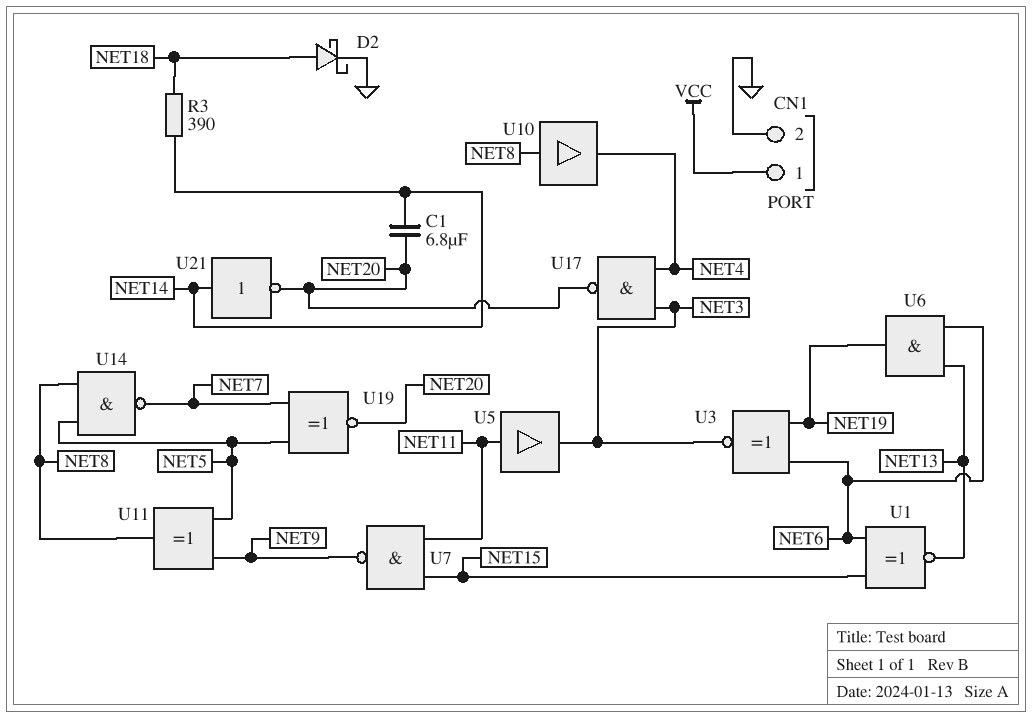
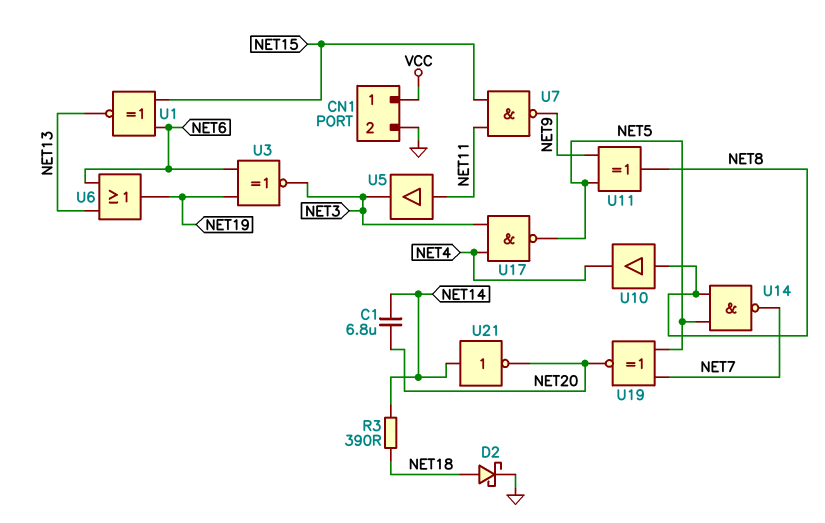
U6: AND (in NET6, in NET13, out NET19) -> OR (in NET6, in NET13, out NET19)
U17: NAND (in NET3, in NET4, out NET20) -> NAND (in NET3, in NET4, out NET5)

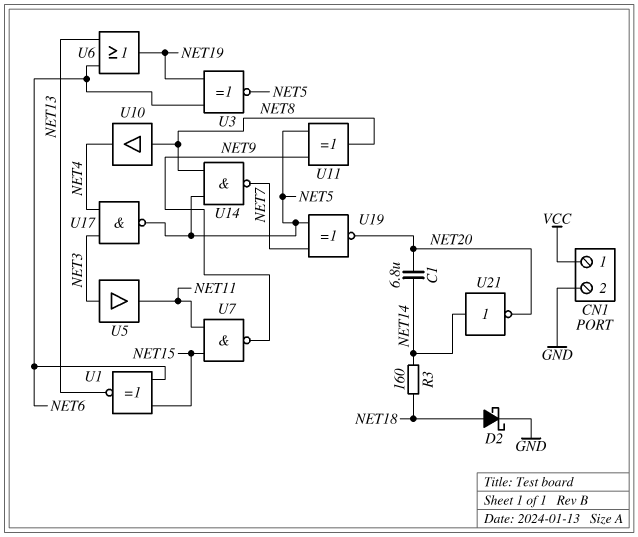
R3: 390 (NET14, NET18) -> 160 (NET14, NET18)
U3: XNOR (in NET6, in NET19, out NET3) -> XNOR (in NET6, in NET19, out NET5)
U5: buffer (in NET11, out NET3) -> buffer (in NET3, out NET11)

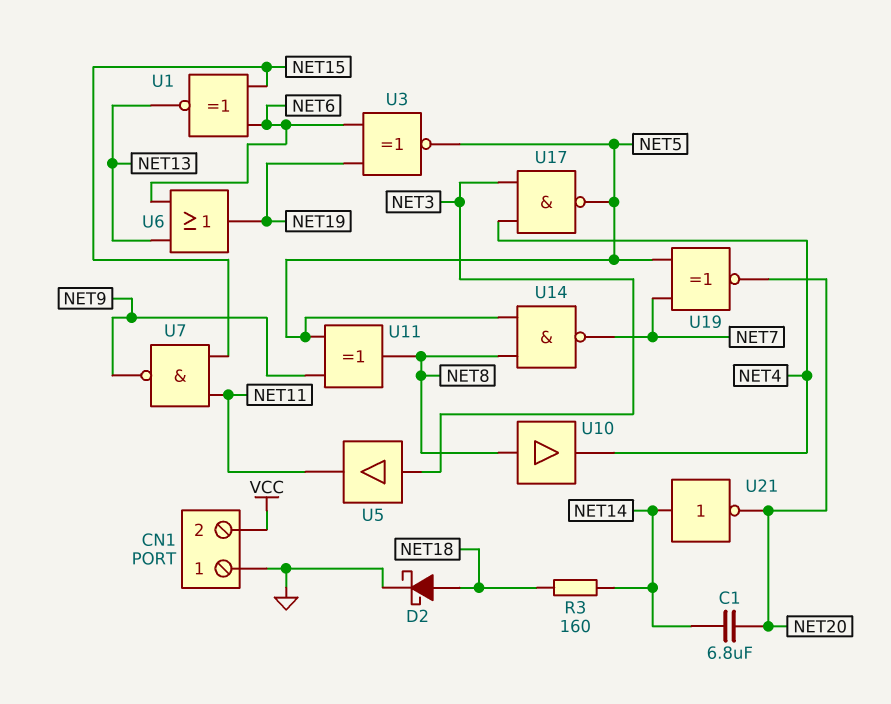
CN1 pin 1: VCC -> GND
CN1 pin 2: GND -> VCC

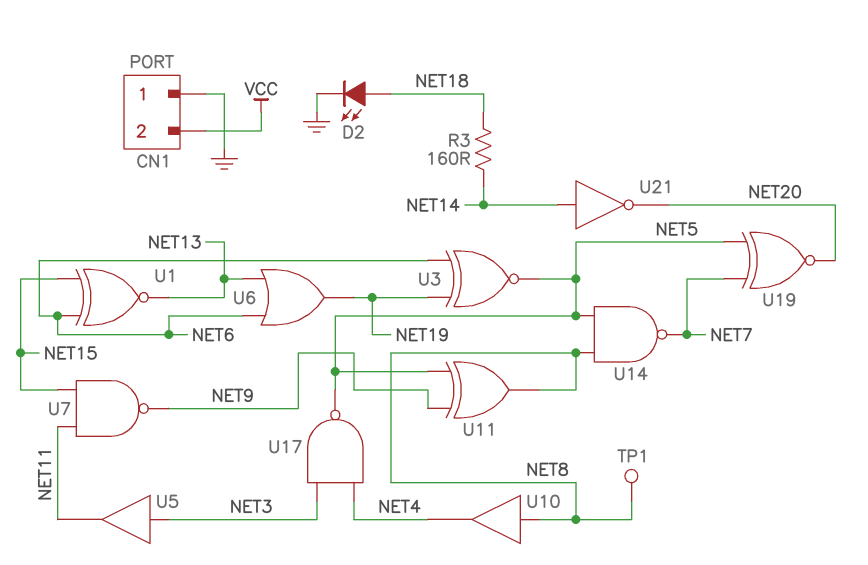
C1: 6.8uF (NET14, NET20) -> none
D2: schottky (A NET18, K GND) -> LED (A NET18, K GND)
TP1: none -> test point (NET8)

